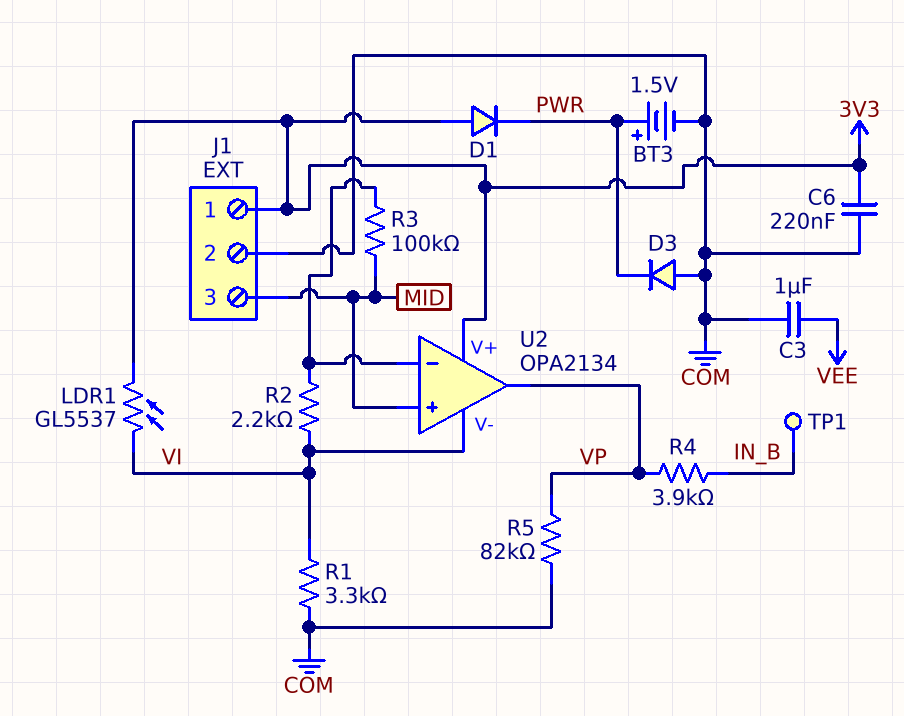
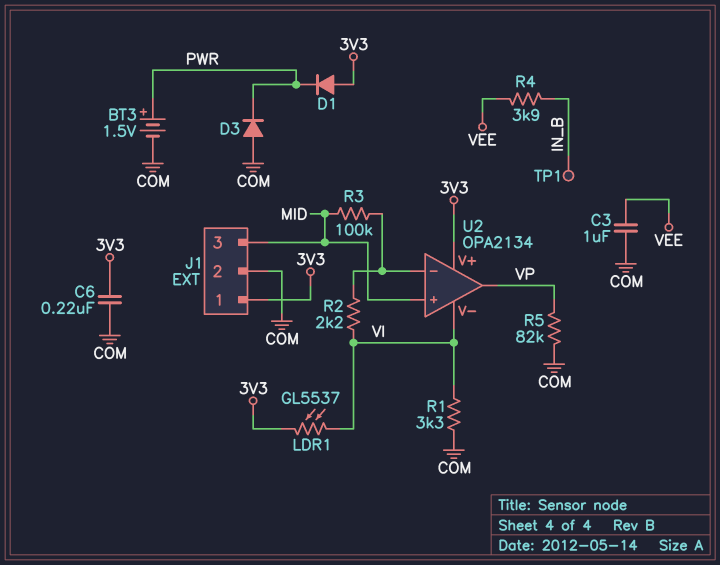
R4: 3.9k (IN_B, VP) -> 3.9k (IN_B, VEE)

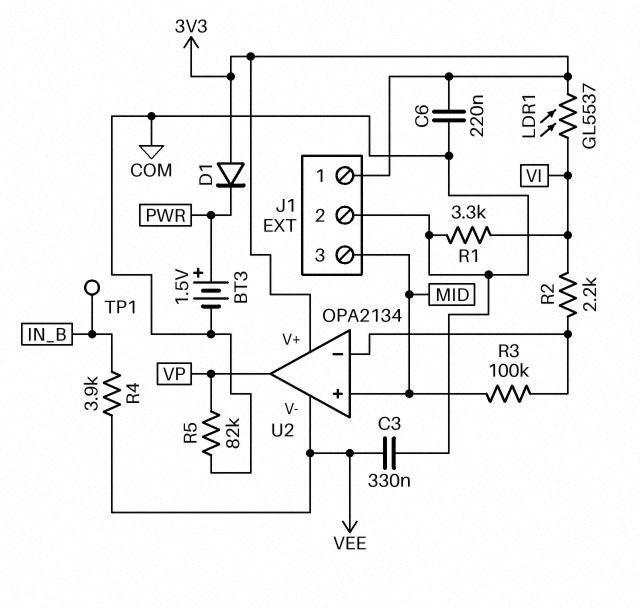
C3: 1uF (COM, VEE) -> 330nF (COM, VEE)
D3: diode (A COM, K PWR) -> none
U2 pin V-: VI -> VEE

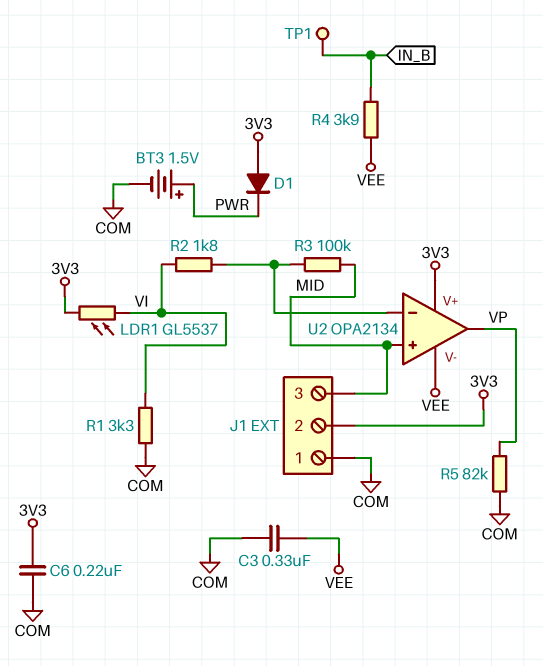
J1 pin 1: 3V3 -> COM
J1 pin 2: COM -> 3V3
R2: 2.2k (U2/in-, VI) -> 1.8k (U2/in-, VI)

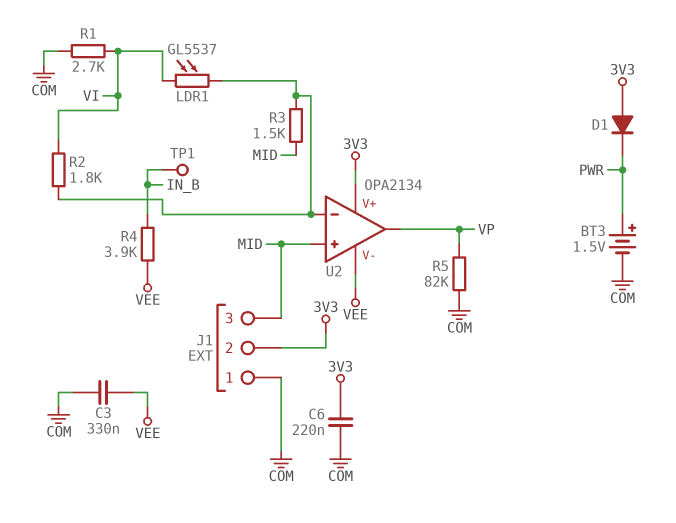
LDR1: GL5537 (3V3, VI) -> GL5537 (U2/in-, VI)
R1: 3.3k (COM, VI) -> 2.7k (COM, VI)
R3: 100k (MID, U2/in-) -> 1.5k (MID, U2/in-)

